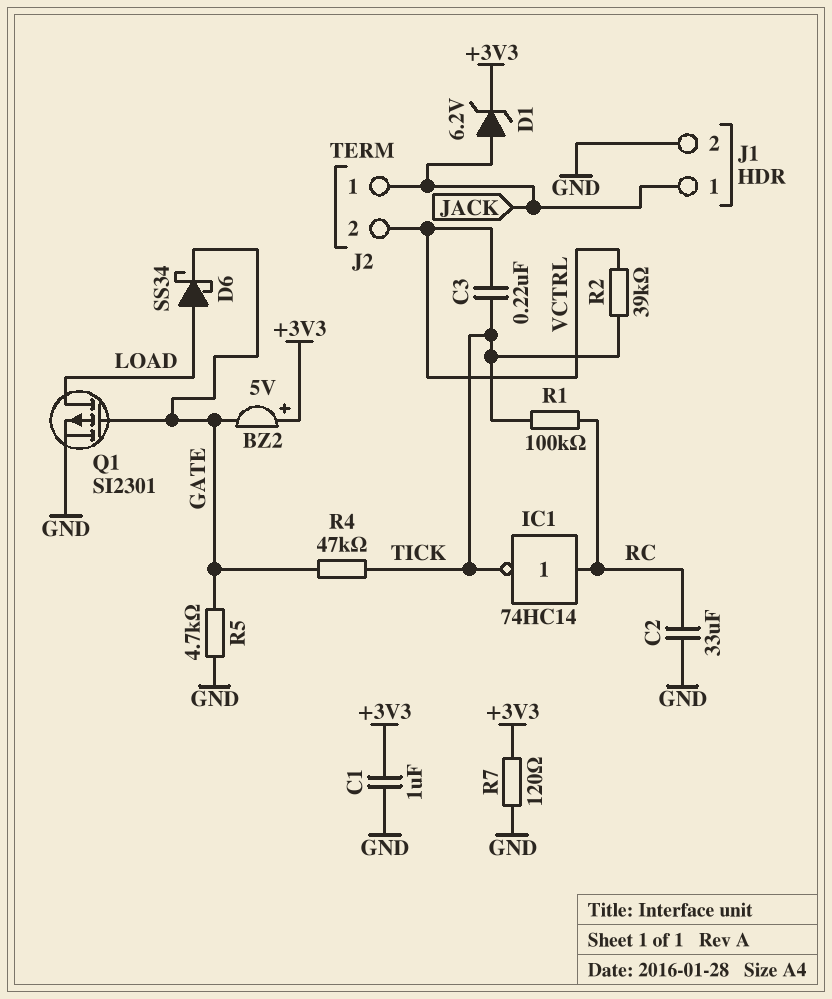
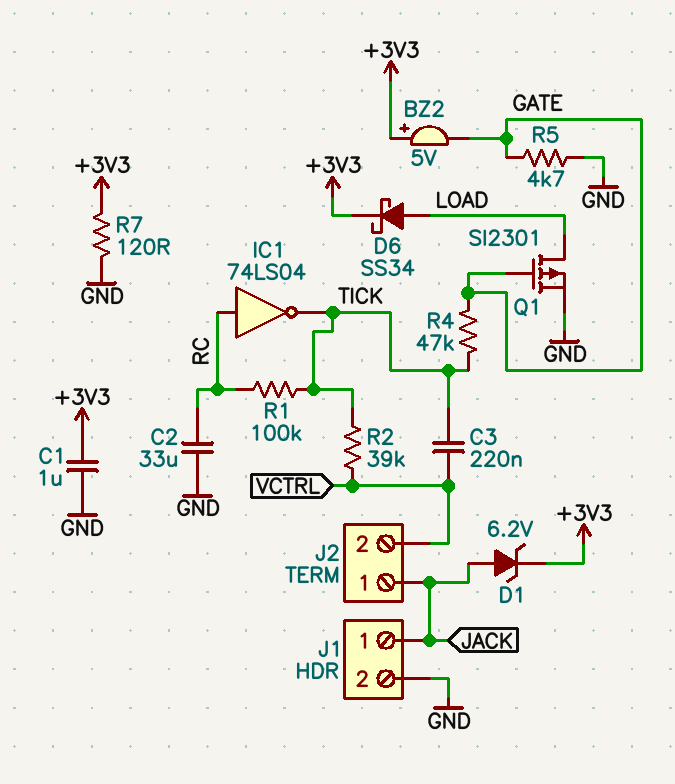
D6: schottky SS34 (A LOAD, K GATE) -> schottky SS34 (A LOAD, K +3V3)
IC1: NOT 74HC14 (in RC, out TICK) -> NOT 74LS04 (in RC, out TICK)

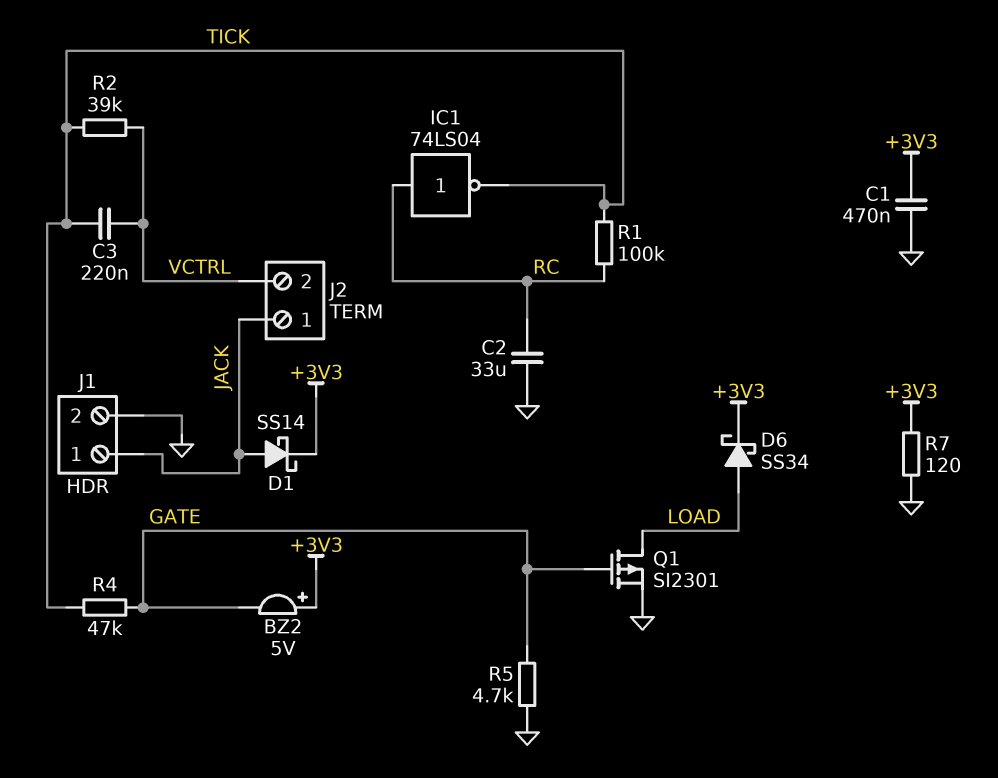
C1: 1uF (+3V3, GND) -> 470nF (+3V3, GND)
D1: zener 6.2V (A JACK, K +3V3) -> schottky SS14 (A JACK, K +3V3)

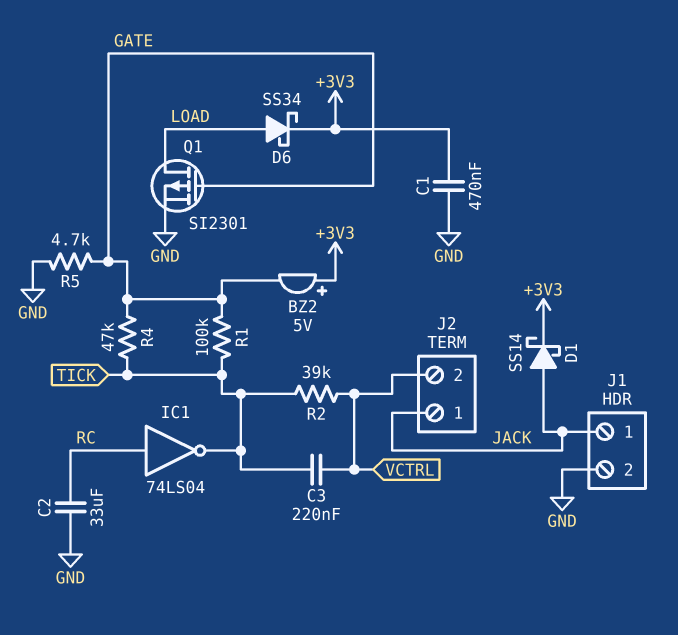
R1: 100k (RC, TICK) -> 100k (GATE, TICK)
R7: 120 (+3V3, GND) -> none

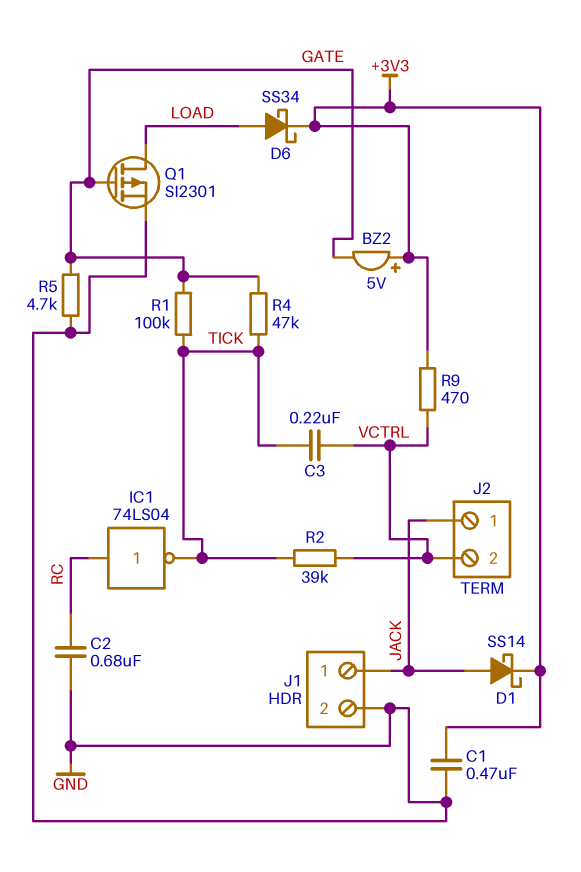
C2: 33uF (GND, RC) -> 680nF (GND, RC)
R9: none -> 470 (+3V3, VCTRL)

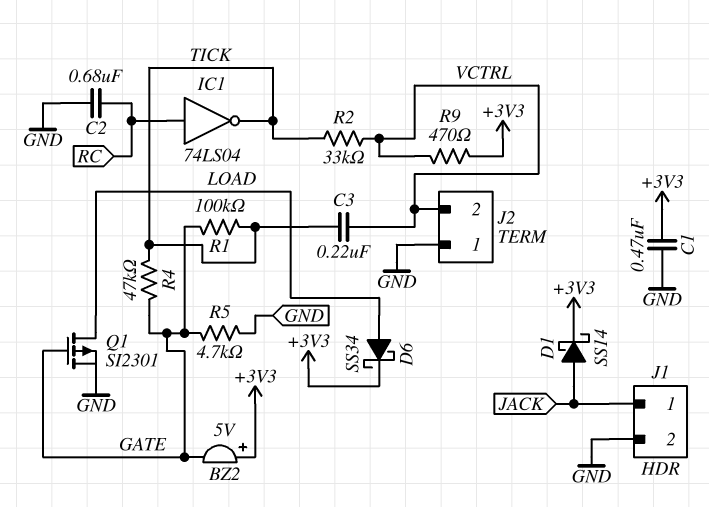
J2 pin 1: JACK -> GND
R2: 39k (TICK, VCTRL) -> 33k (TICK, VCTRL)

